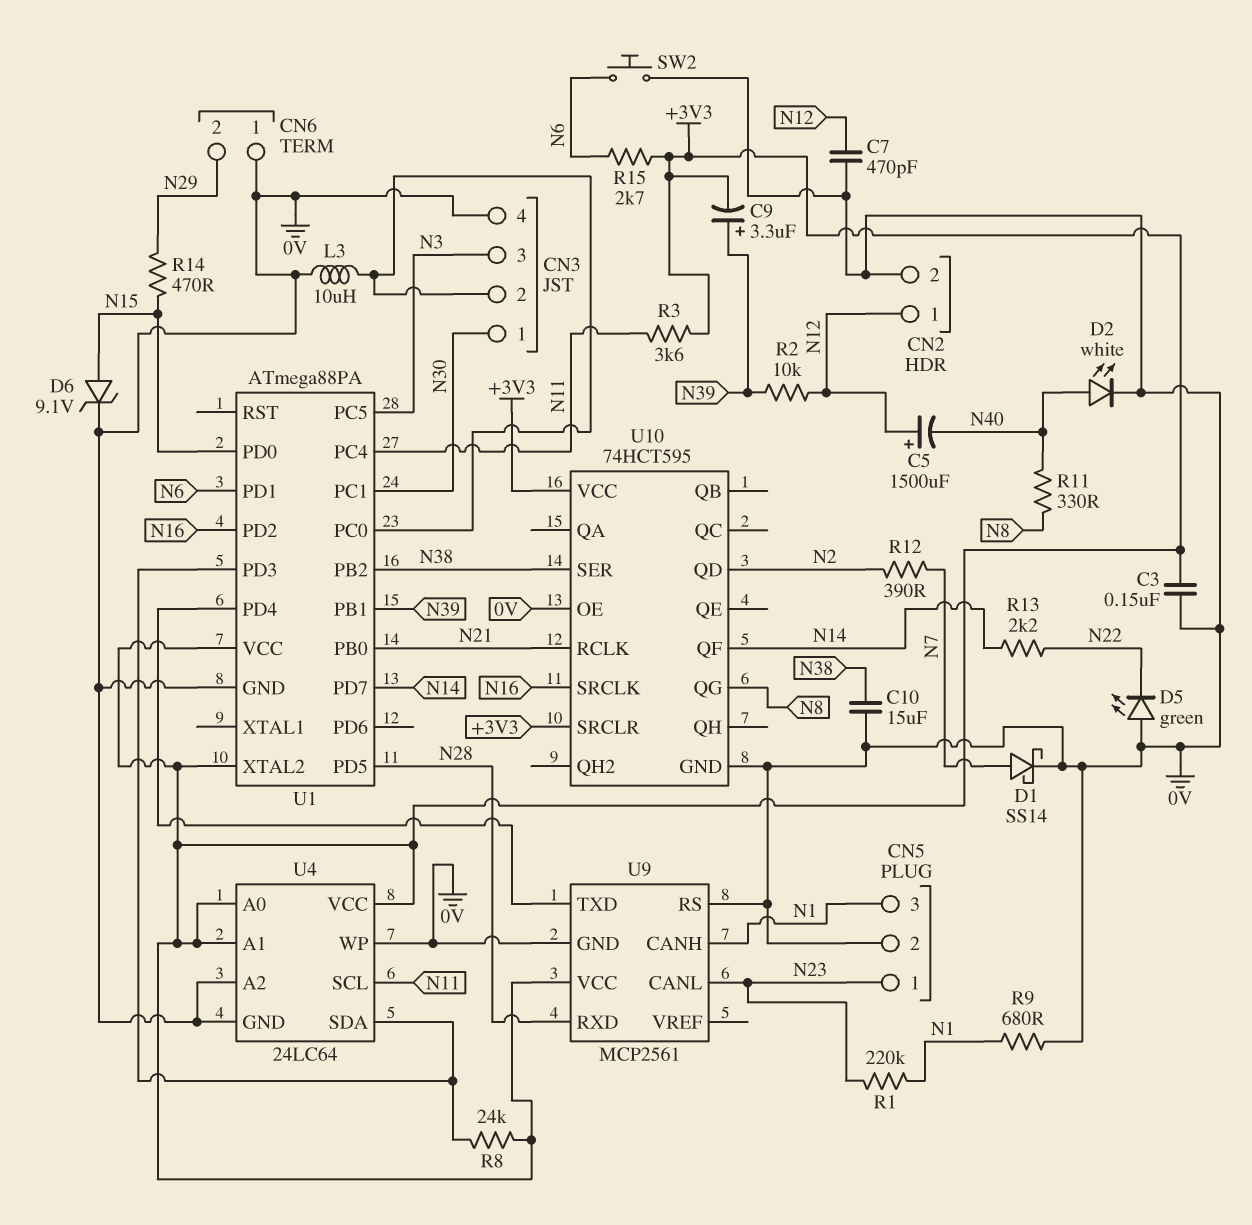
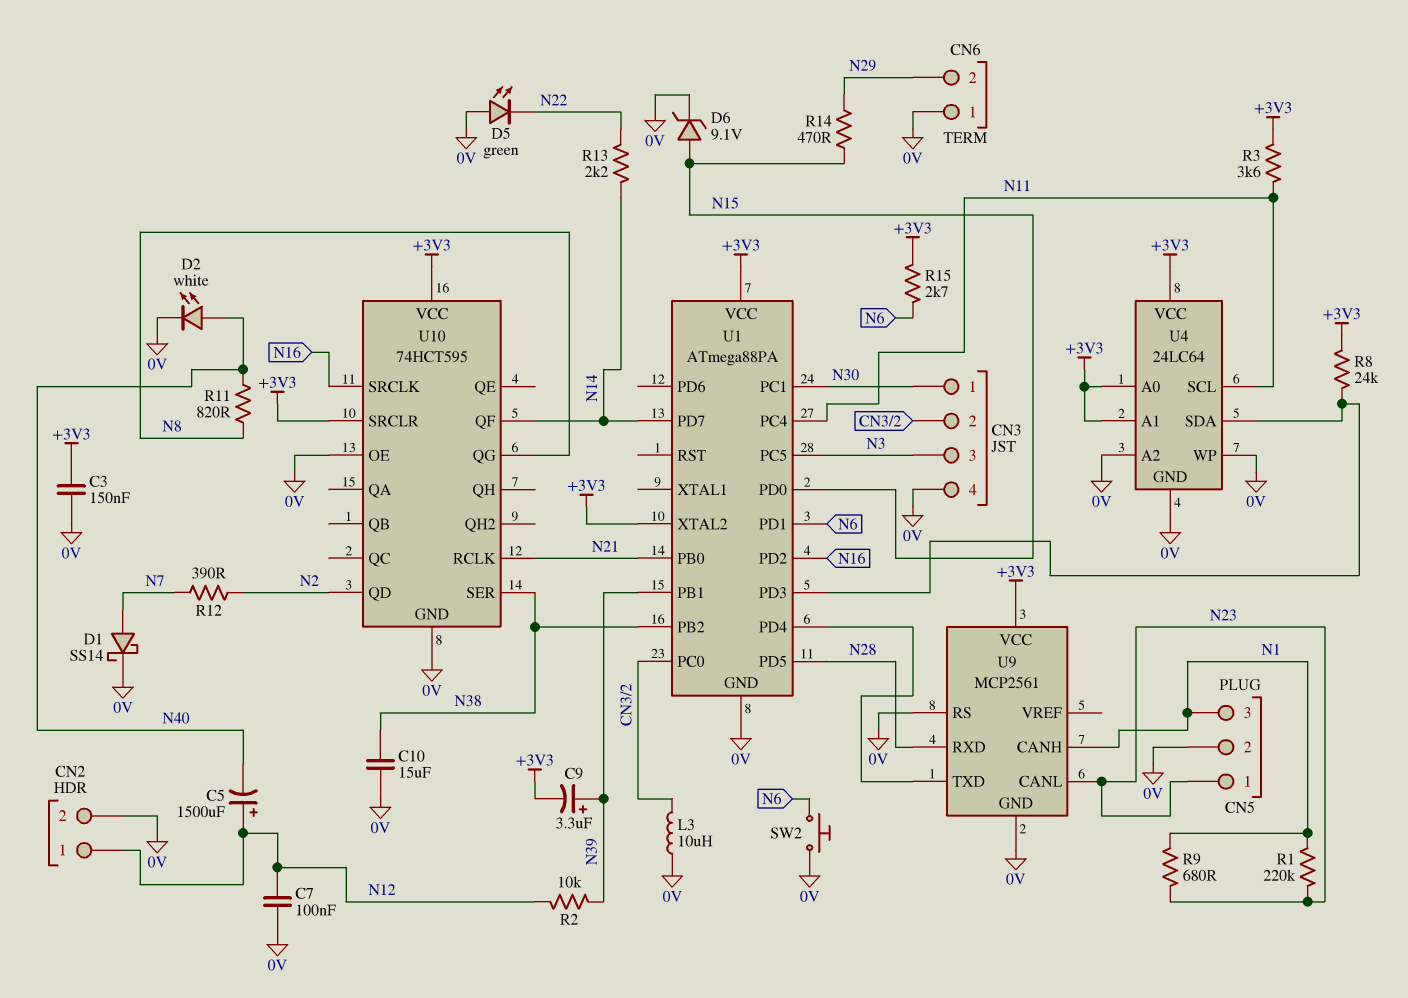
C7: 470pF (0V, N12) -> 100nF (0V, N12)
R9: 680 (0V, N1) -> 680 (N1, N23)
R11: 330 (N8, N40) -> 820 (N8, N40)

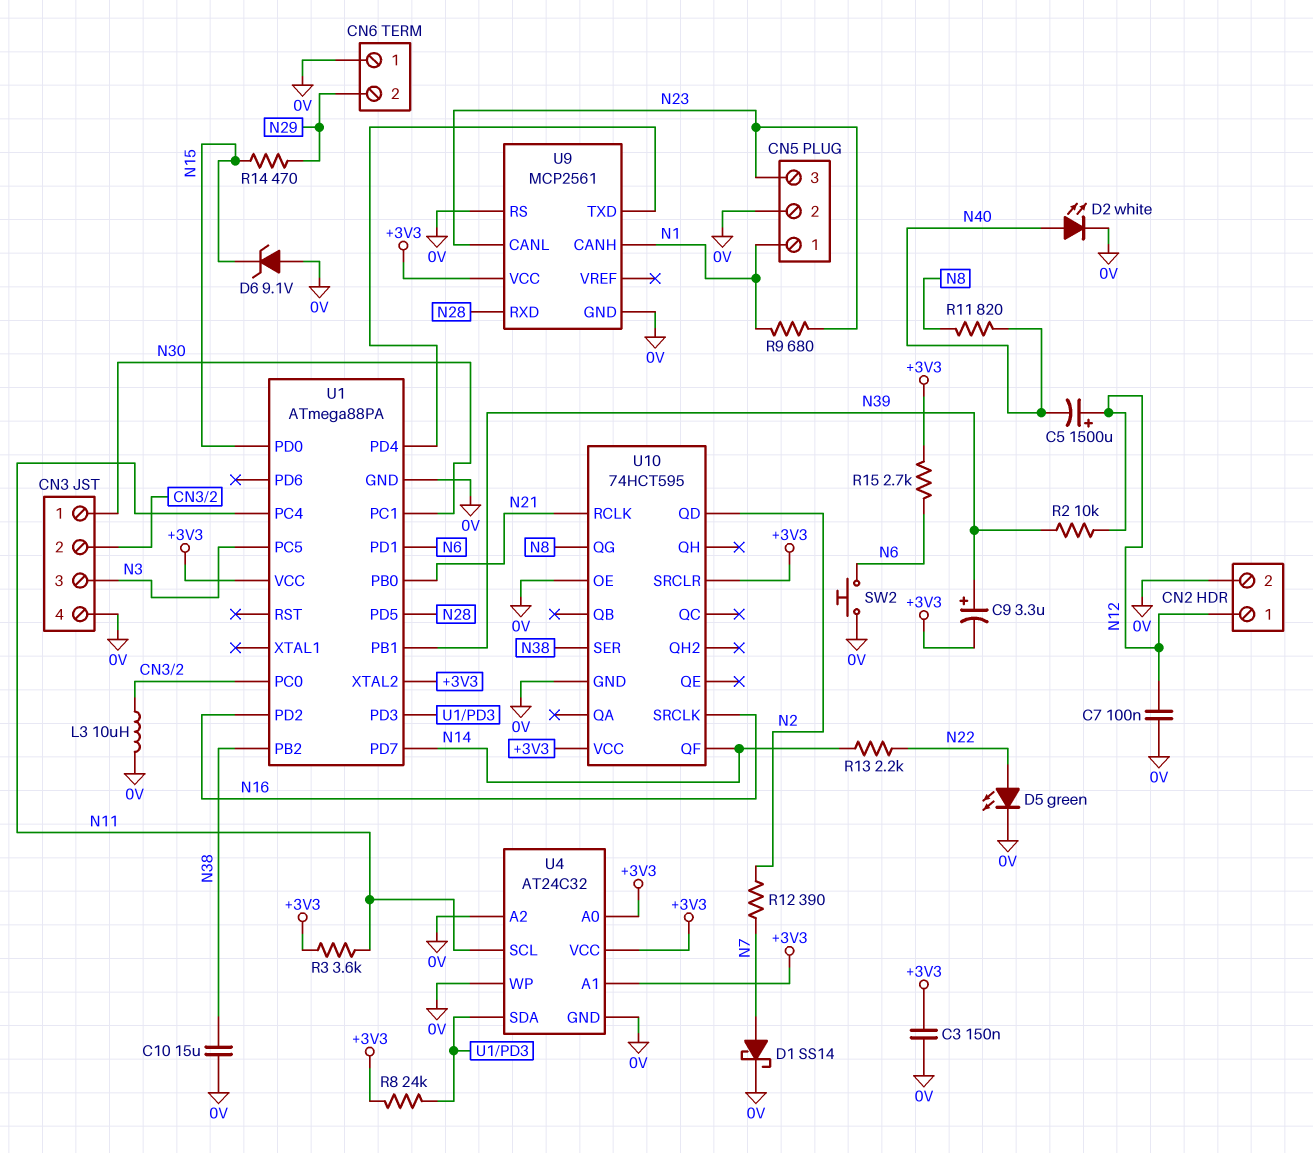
CN5 pin 1: N23 -> N1
CN5 pin 3: N1 -> N23
D5: LED green (A 0V, K N22) -> LED green (A N22, K 0V)
D6: zener 9.1V (A N15, K 0V) -> zener 9.1V (A 0V, K N15)
R1: 220k (N1, N23) -> none
U4: 24LC64 -> AT24C32

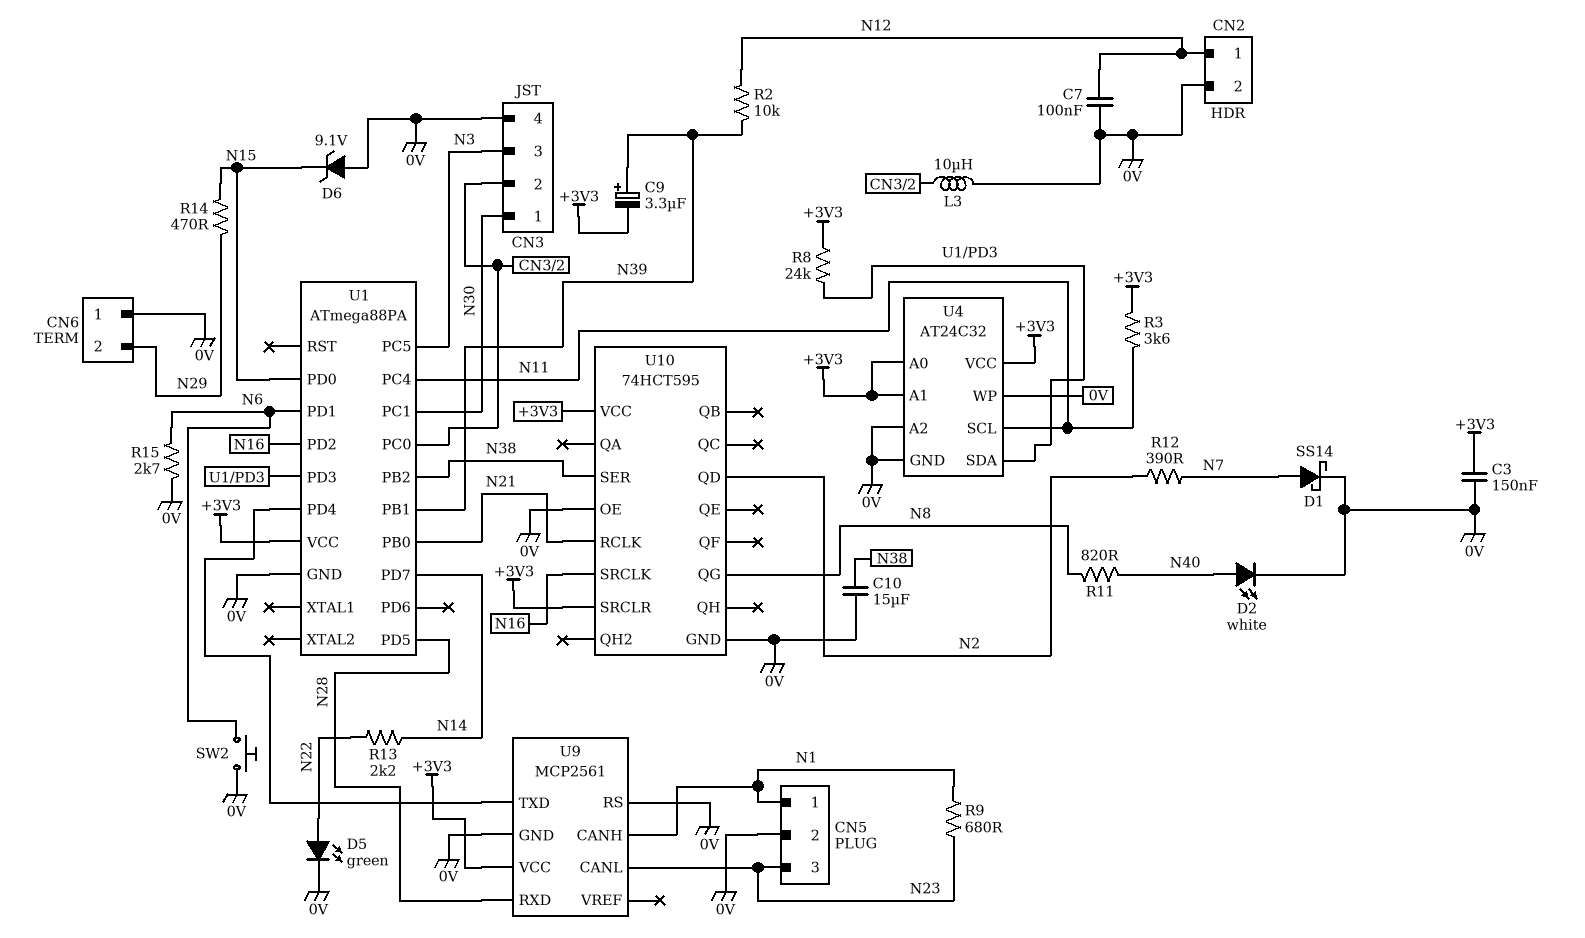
C5: 1500uF (plus N12, minus N40) -> none
R15: 2.7k (+3V3, N6) -> 2.7k (0V, N6)
U1 pin XTAL2: +3V3 -> none
U10 pin QF: N14 -> none

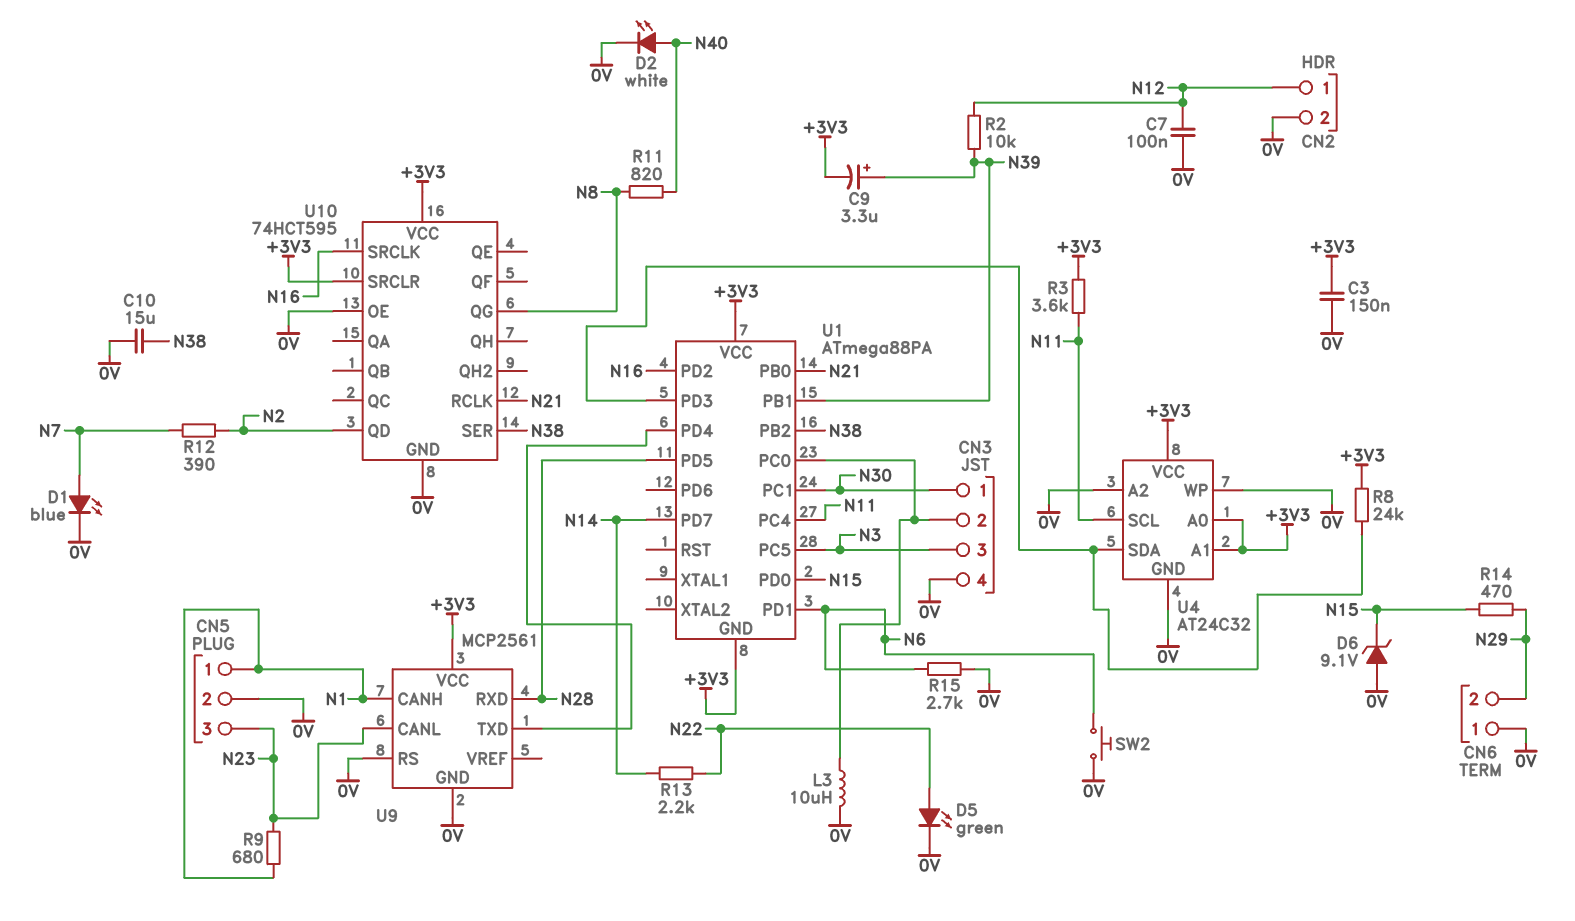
D1: schottky SS14 (A N7, K 0V) -> LED blue (A N7, K 0V)
U1 pin GND: 0V -> +3V3

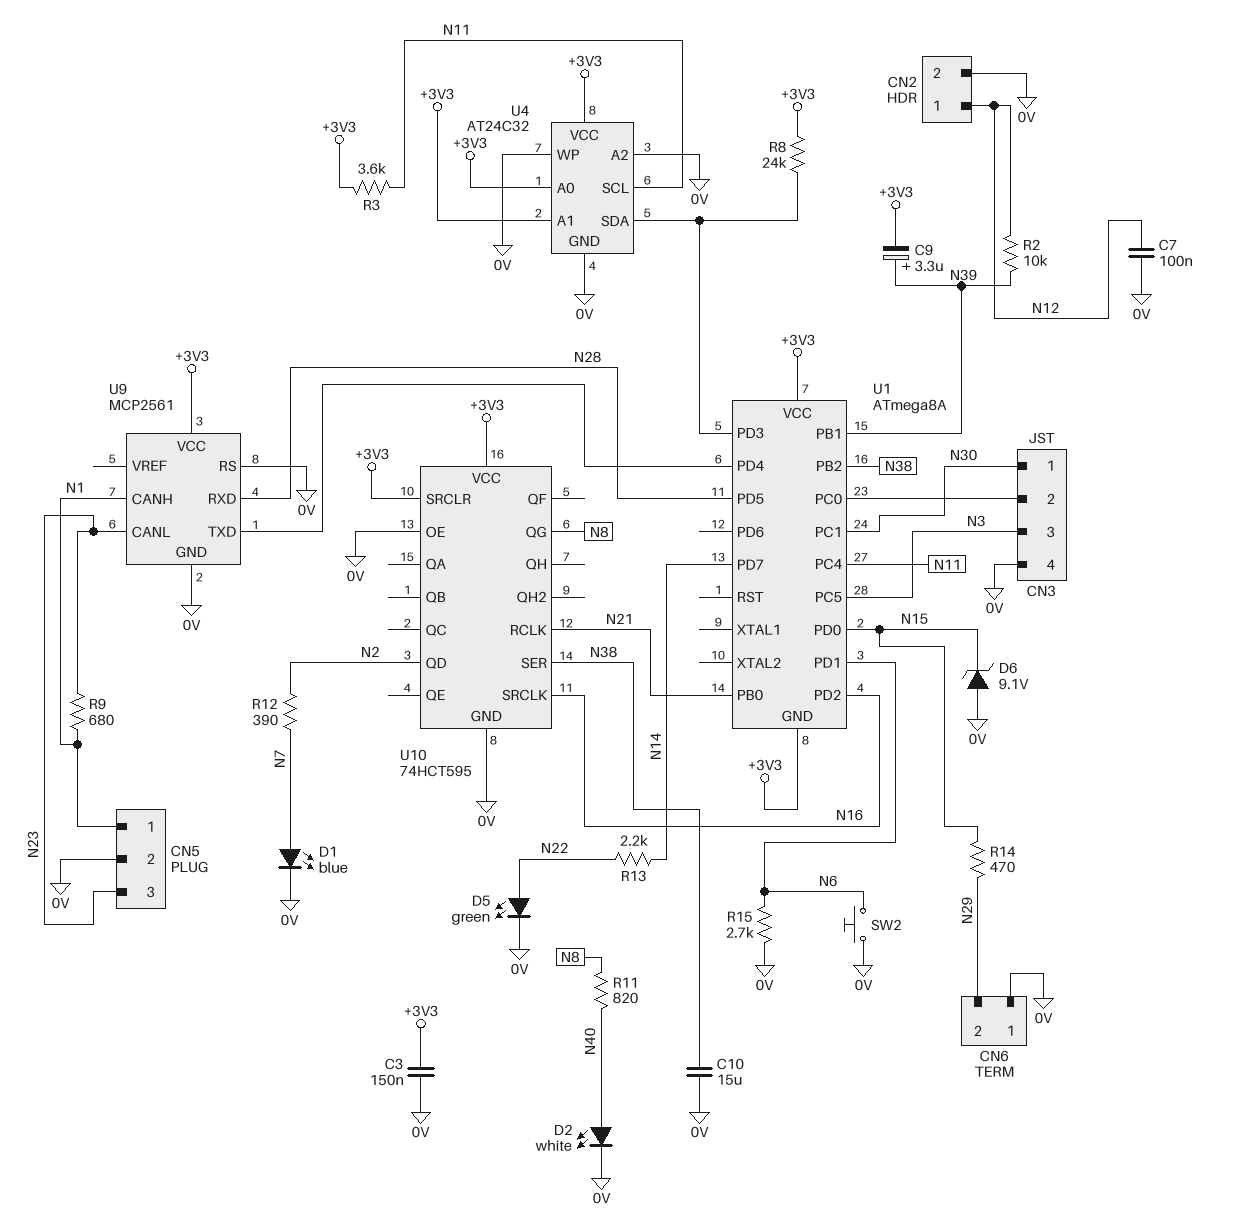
L3: 10uH (0V, CN3/2) -> none
U1: ATmega88PA -> ATmega8A

